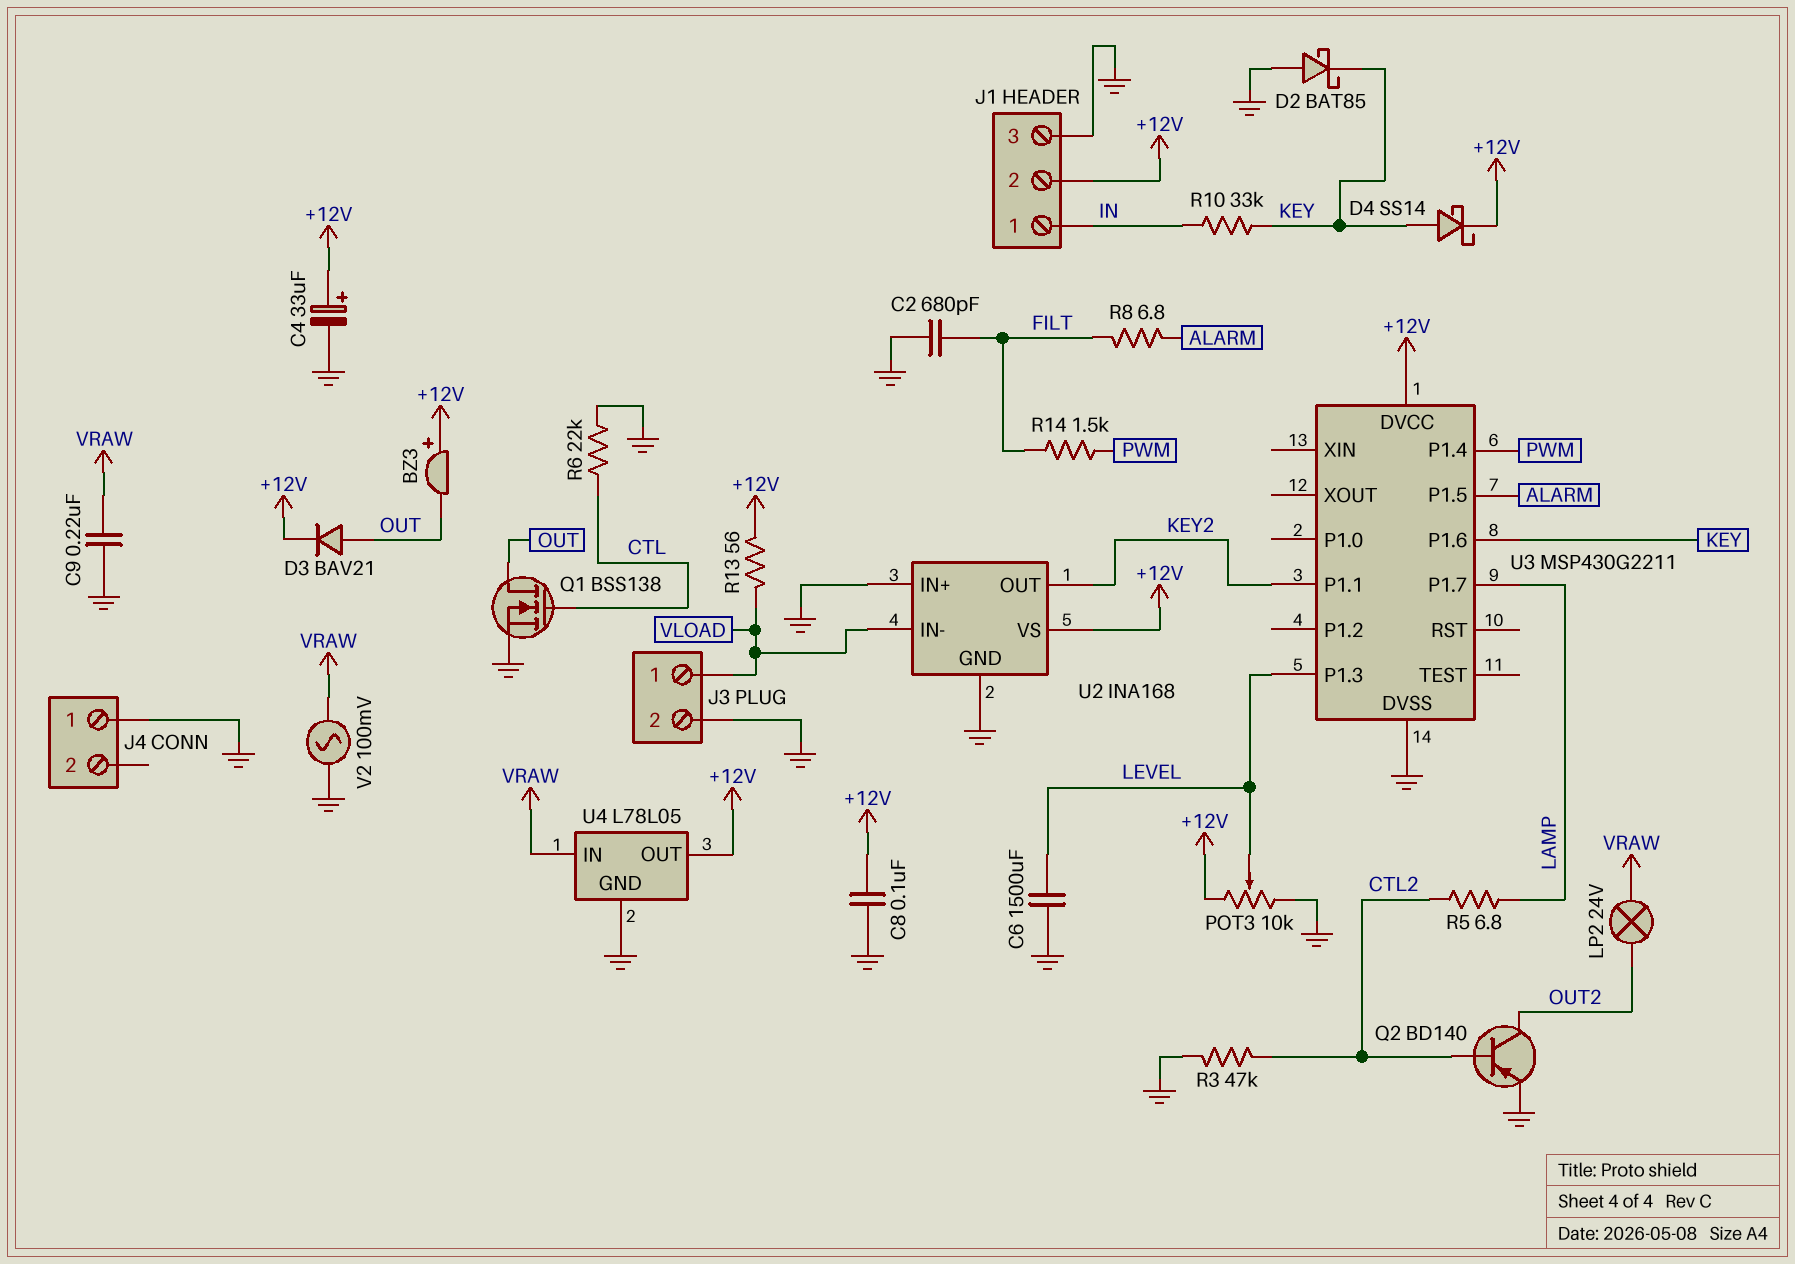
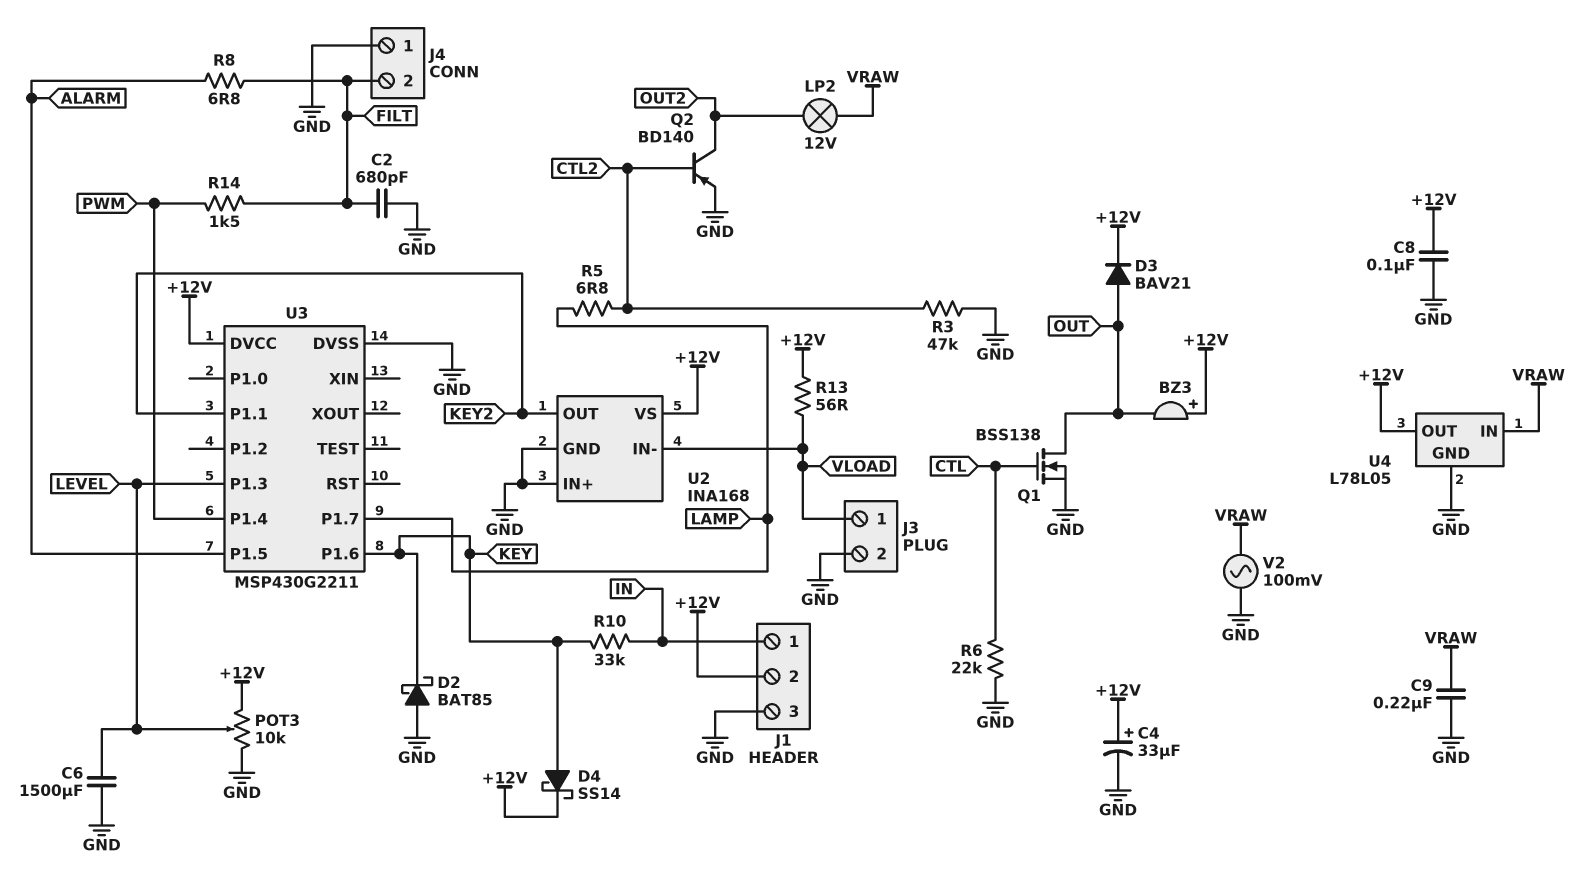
J4 pin 2: none -> FILT
LP2: lamp 24V (OUT2, VRAW) -> lamp 12V (OUT2, VRAW)

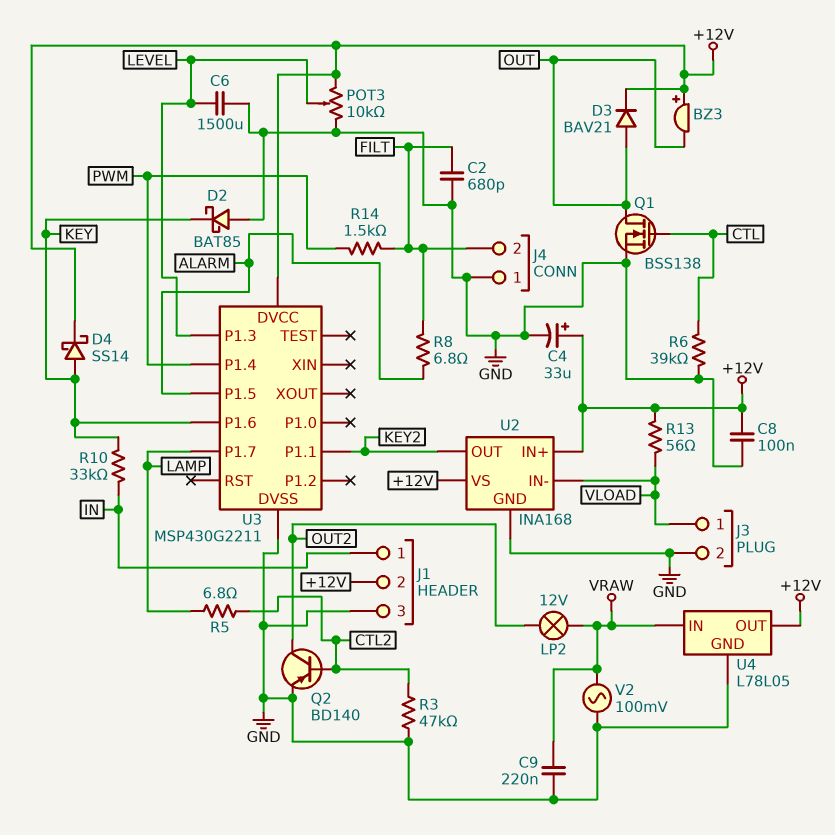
R6: 22k (CTL, GND) -> 39k (CTL, GND)
U2 pin IN+: GND -> +12V

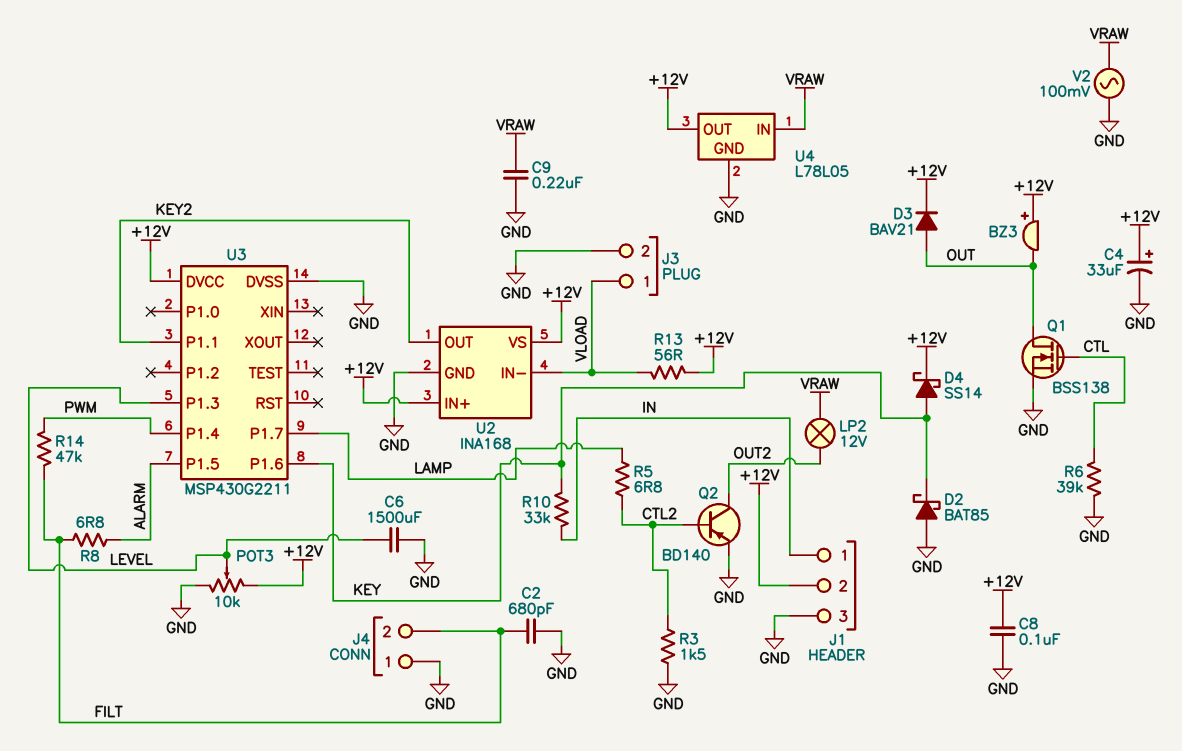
R3: 47k (CTL2, GND) -> 1.5k (CTL2, GND)
R14: 1.5k (FILT, PWM) -> 47k (FILT, PWM)

